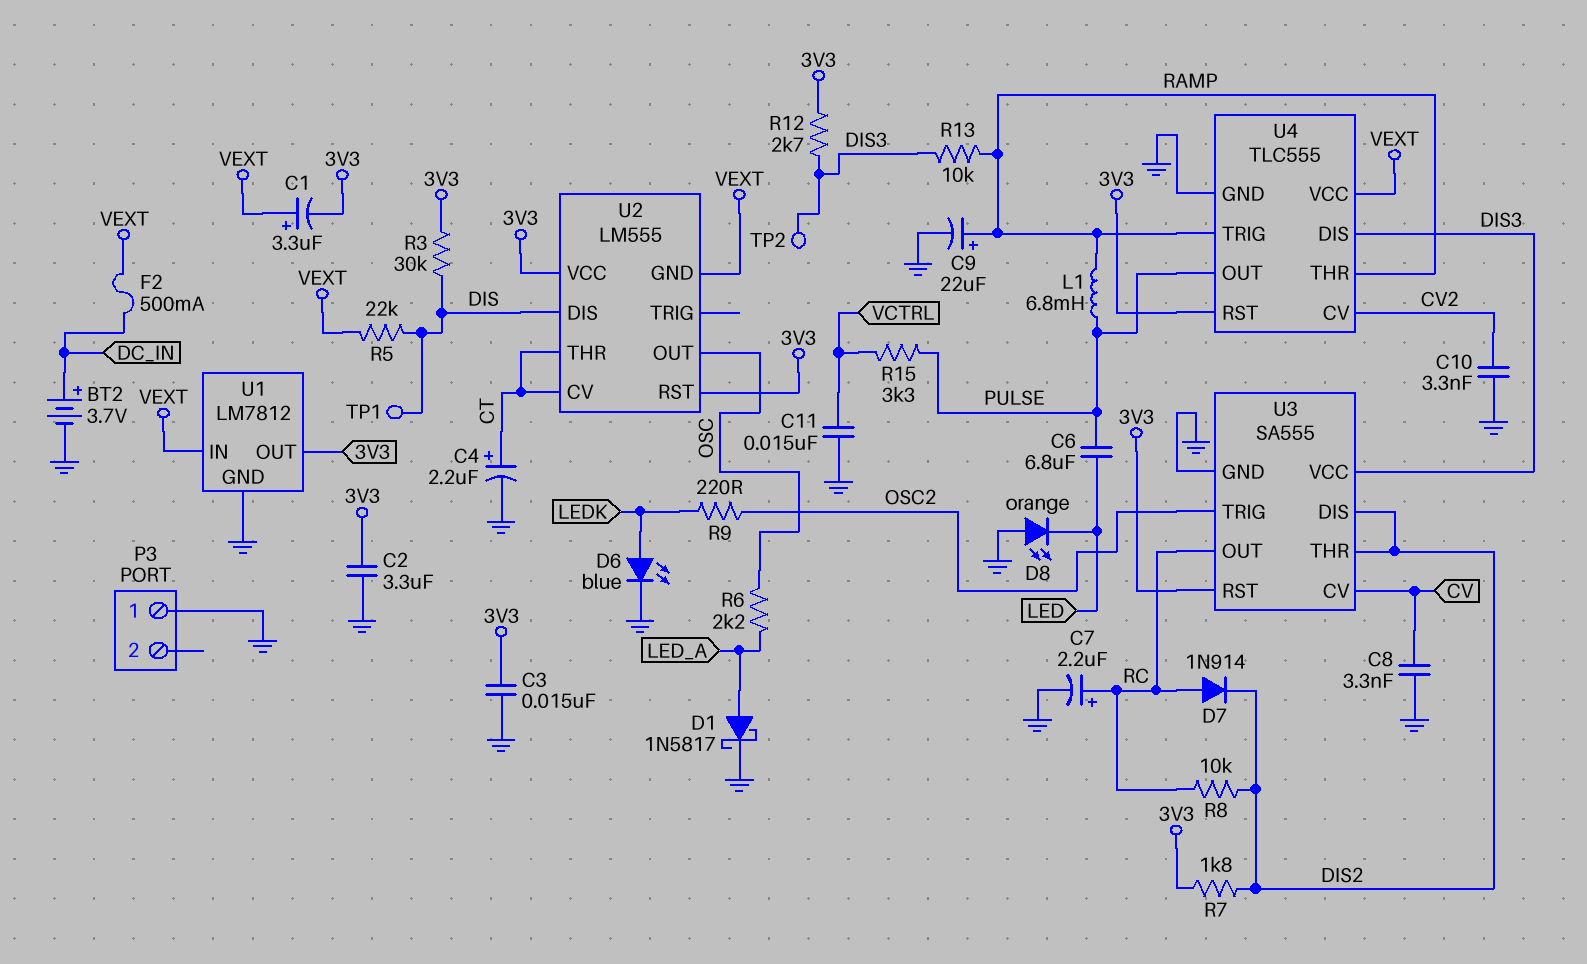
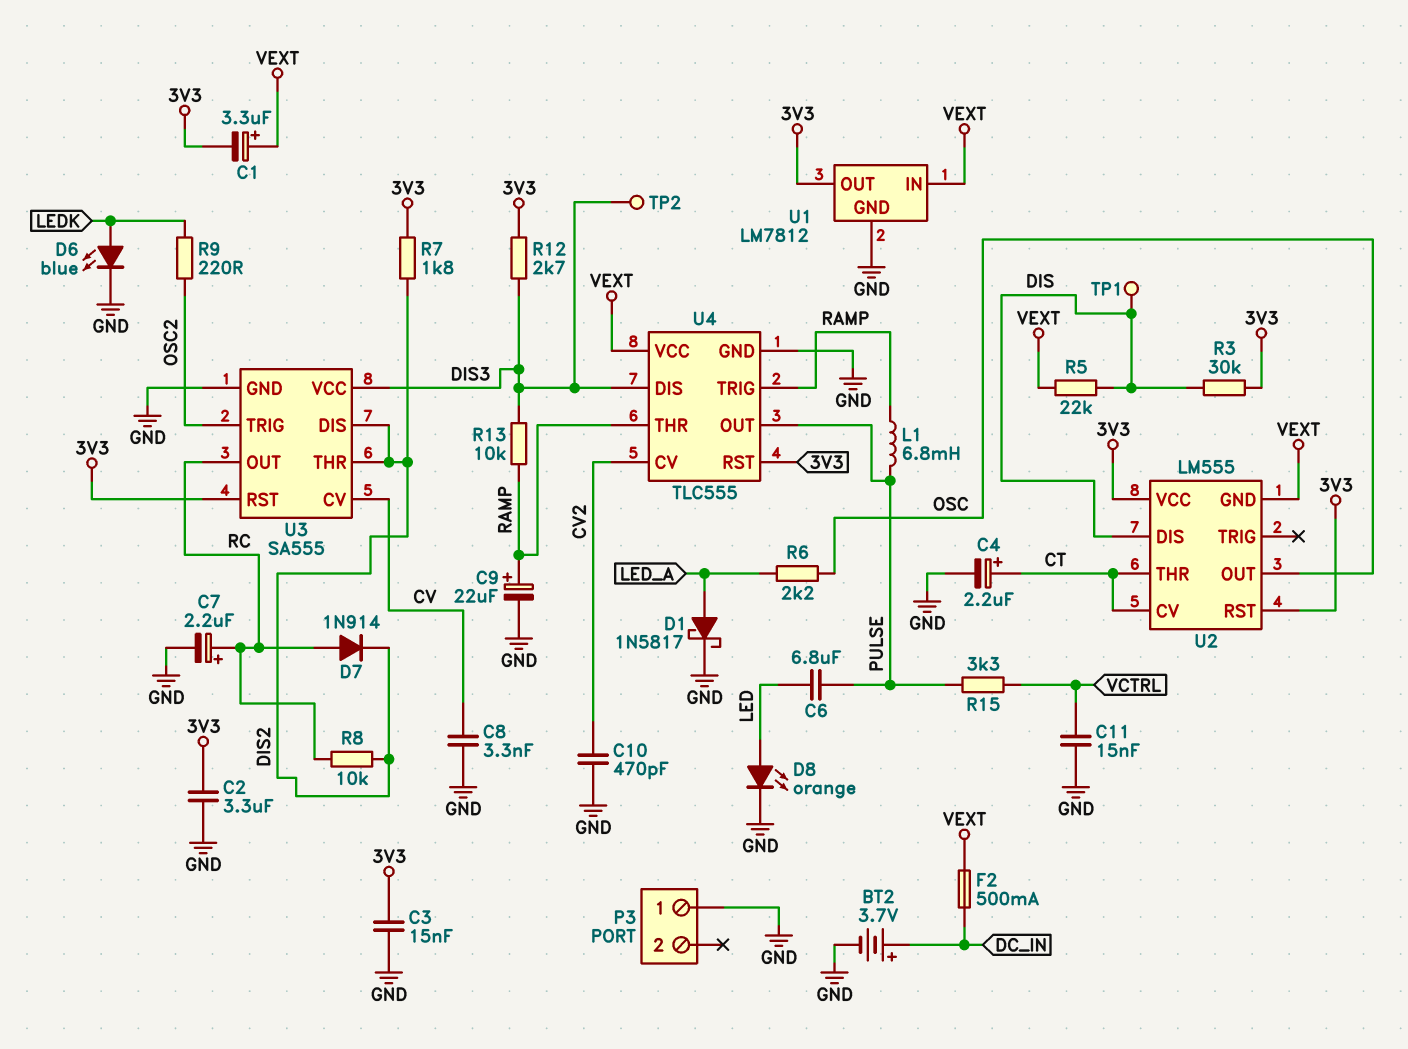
C10: 3.3nF (CV2, GND) -> 470pF (CV2, GND)
D8: LED orange (A GND, K LED) -> LED orange (A LED, K GND)

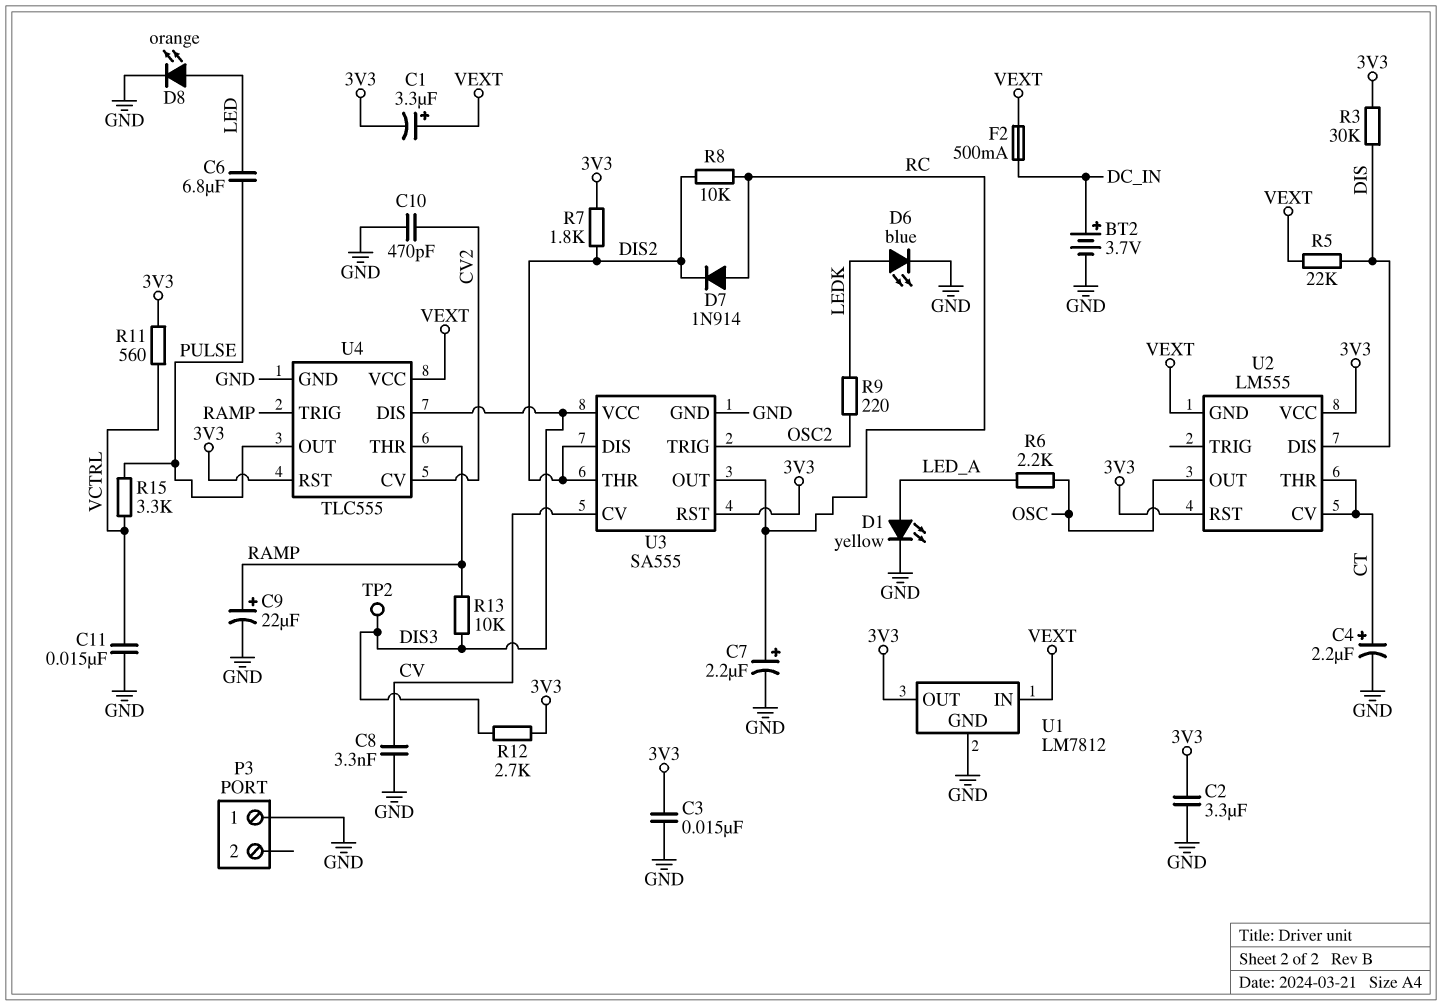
D1: schottky 1N5817 (A LED_A, K GND) -> LED yellow (A LED_A, K GND)
L1: 6.8mH (PULSE, RAMP) -> none
R11: none -> 560 (3V3, VCTRL)
TP1: test point (DIS) -> none

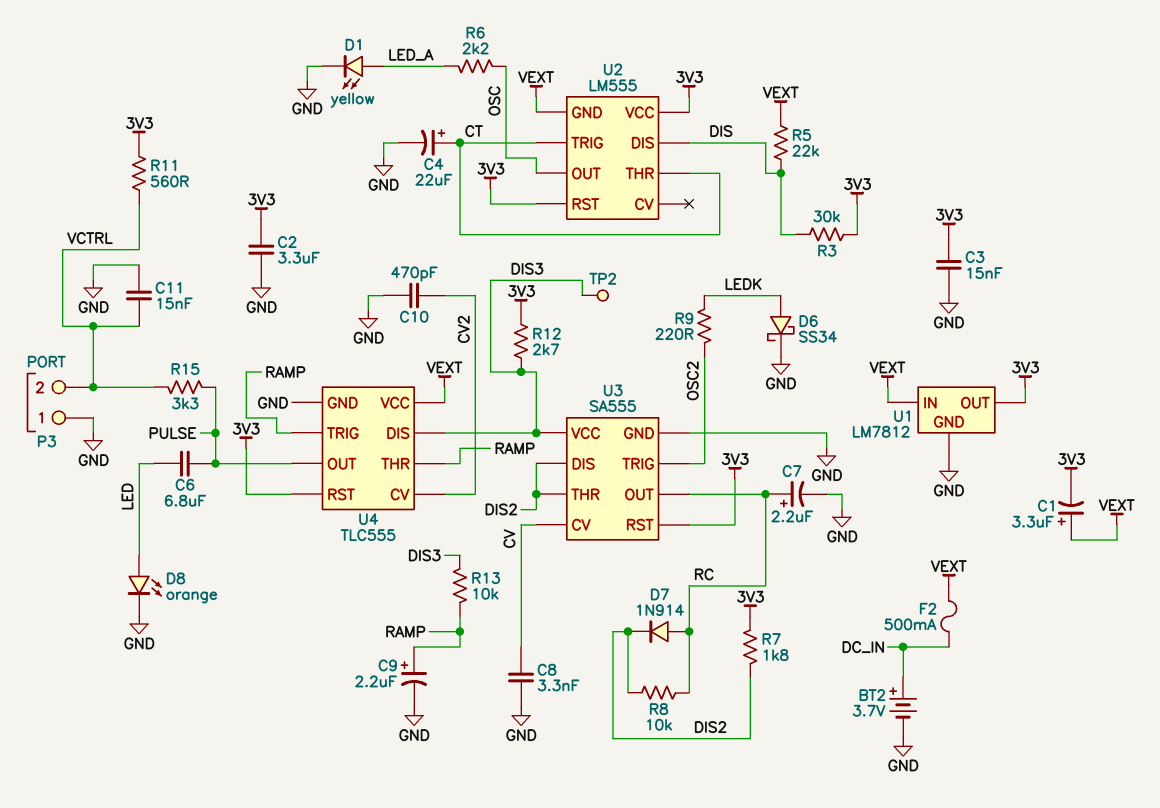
C4: 2.2uF (plus CT, minus GND) -> 22uF (plus CT, minus GND)
C9: 22uF (plus RAMP, minus GND) -> 2.2uF (plus RAMP, minus GND)
D6: LED blue (A LEDK, K GND) -> schottky SS34 (A LEDK, K GND)
P3 pin 2: none -> VCTRL
U2 pin CV: CT -> none
U2 pin TRIG: none -> CT

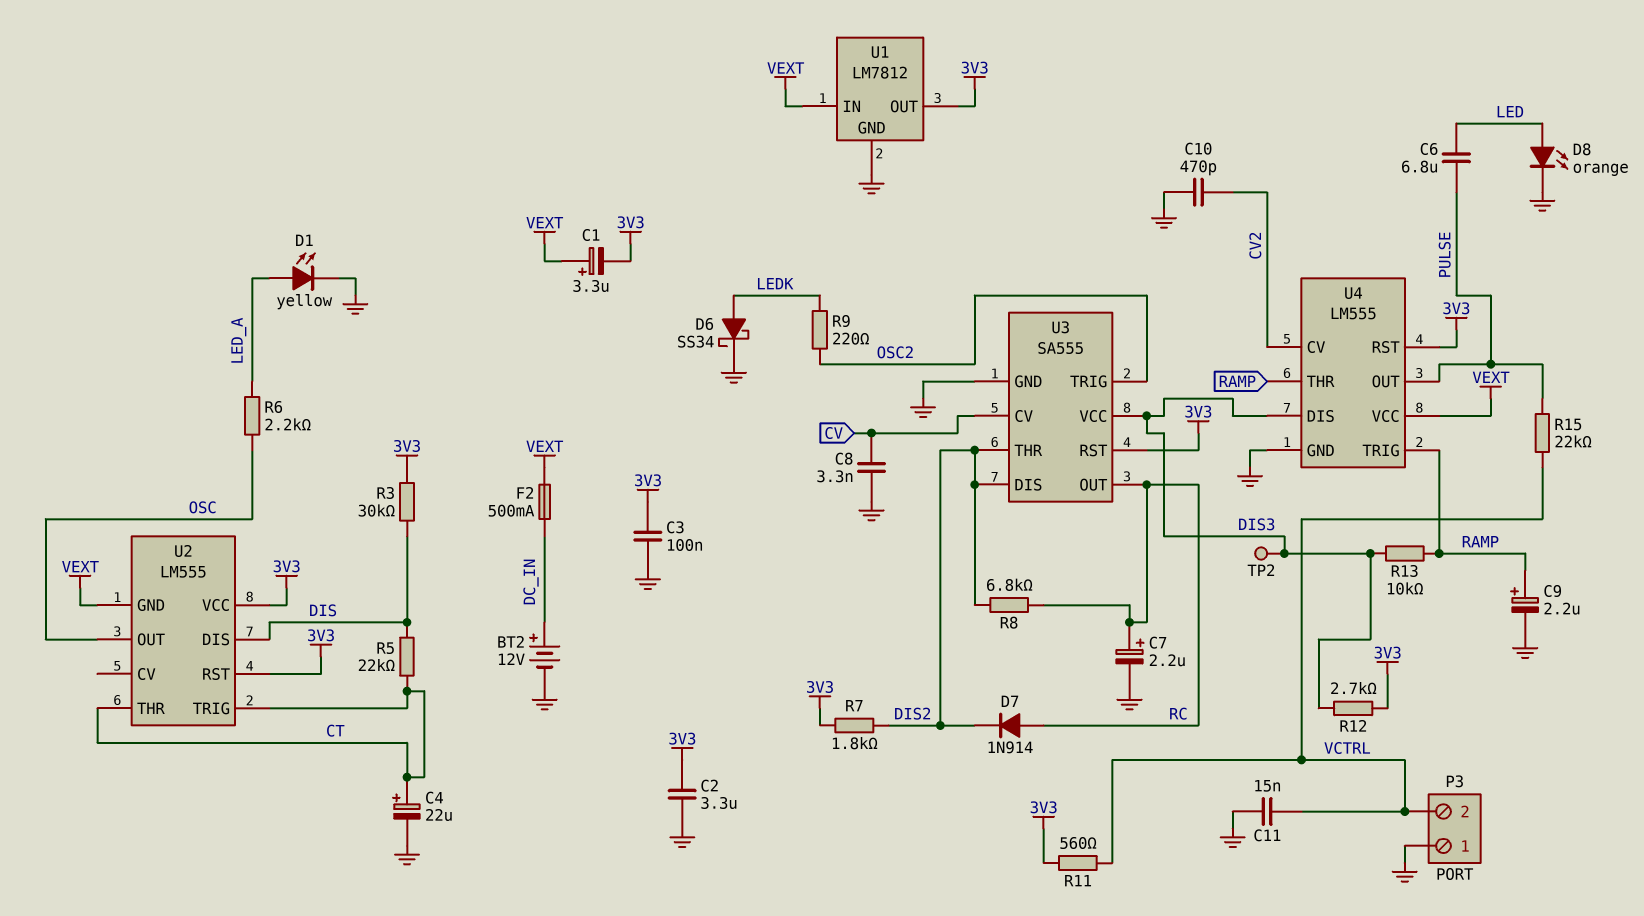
BT2: 3.7V (plus DC_IN, minus GND) -> 12V (plus DC_IN, minus GND)
C3: 15nF (3V3, GND) -> 100nF (3V3, GND)
R5: 22k (DIS, VEXT) -> 22k (CT, DIS)
R8: 10k (DIS2, RC) -> 6.8k (DIS2, RC)
R15: 3.3k (PULSE, VCTRL) -> 22k (PULSE, VCTRL)
U4: TLC555 -> LM555

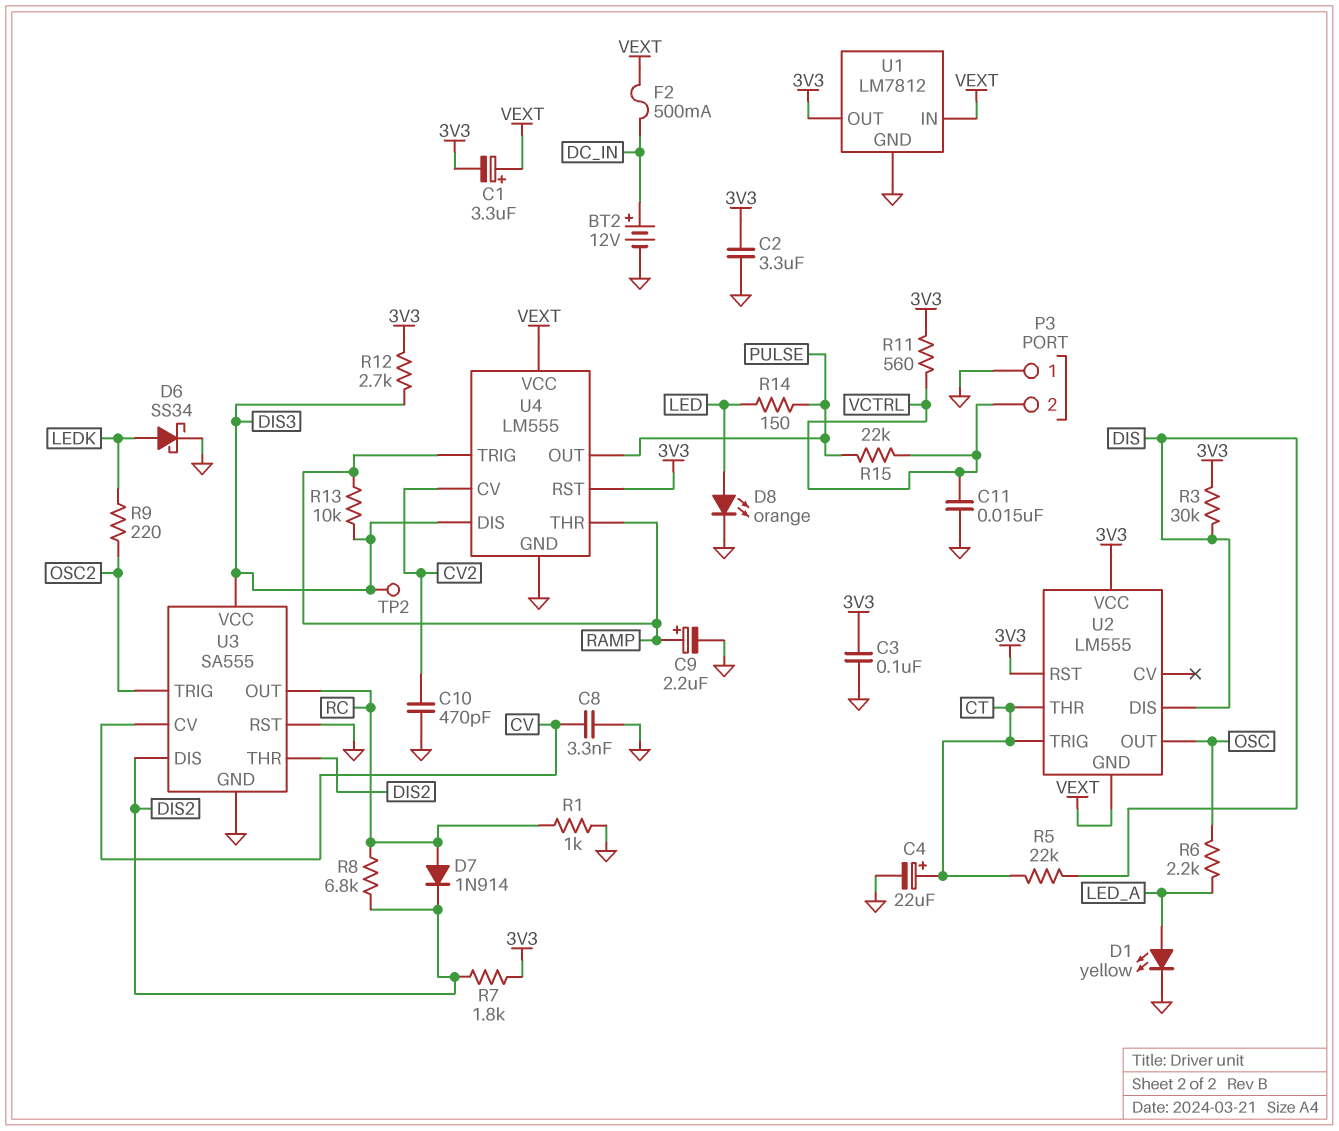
C6: 6.8uF (LED, PULSE) -> none
C7: 2.2uF (plus RC, minus GND) -> none
R1: none -> 1k (GND, RC)
R14: none -> 150 (LED, PULSE)
U3 pin RST: 3V3 -> GND

